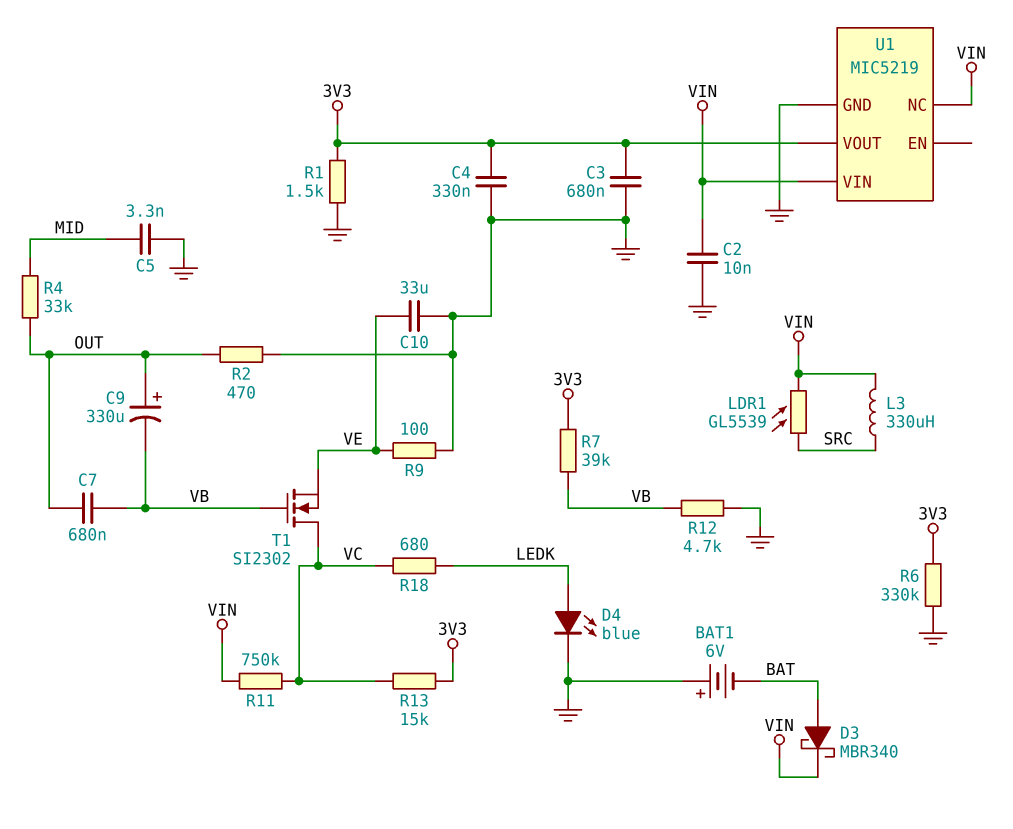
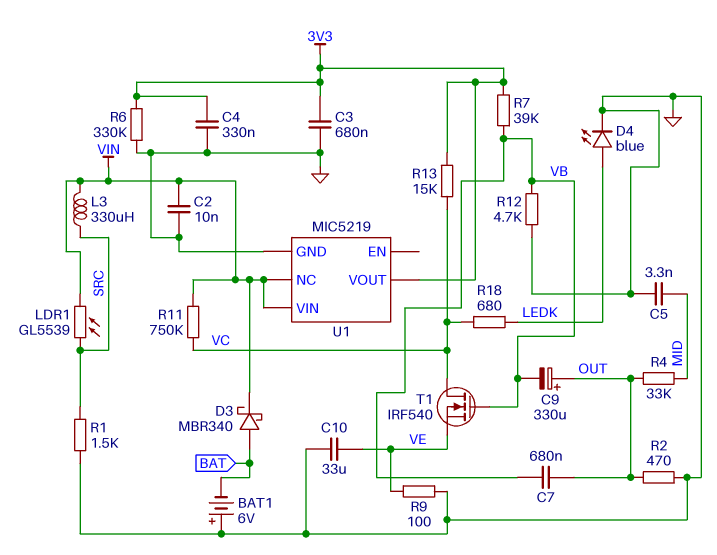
R1: 1.5k (3V3, GND) -> 1.5k (GND, SRC)
T1: NMOS SI2302 (G VB, D VC, S VE) -> NMOS IRF540 (G VB, D VC, S VE)

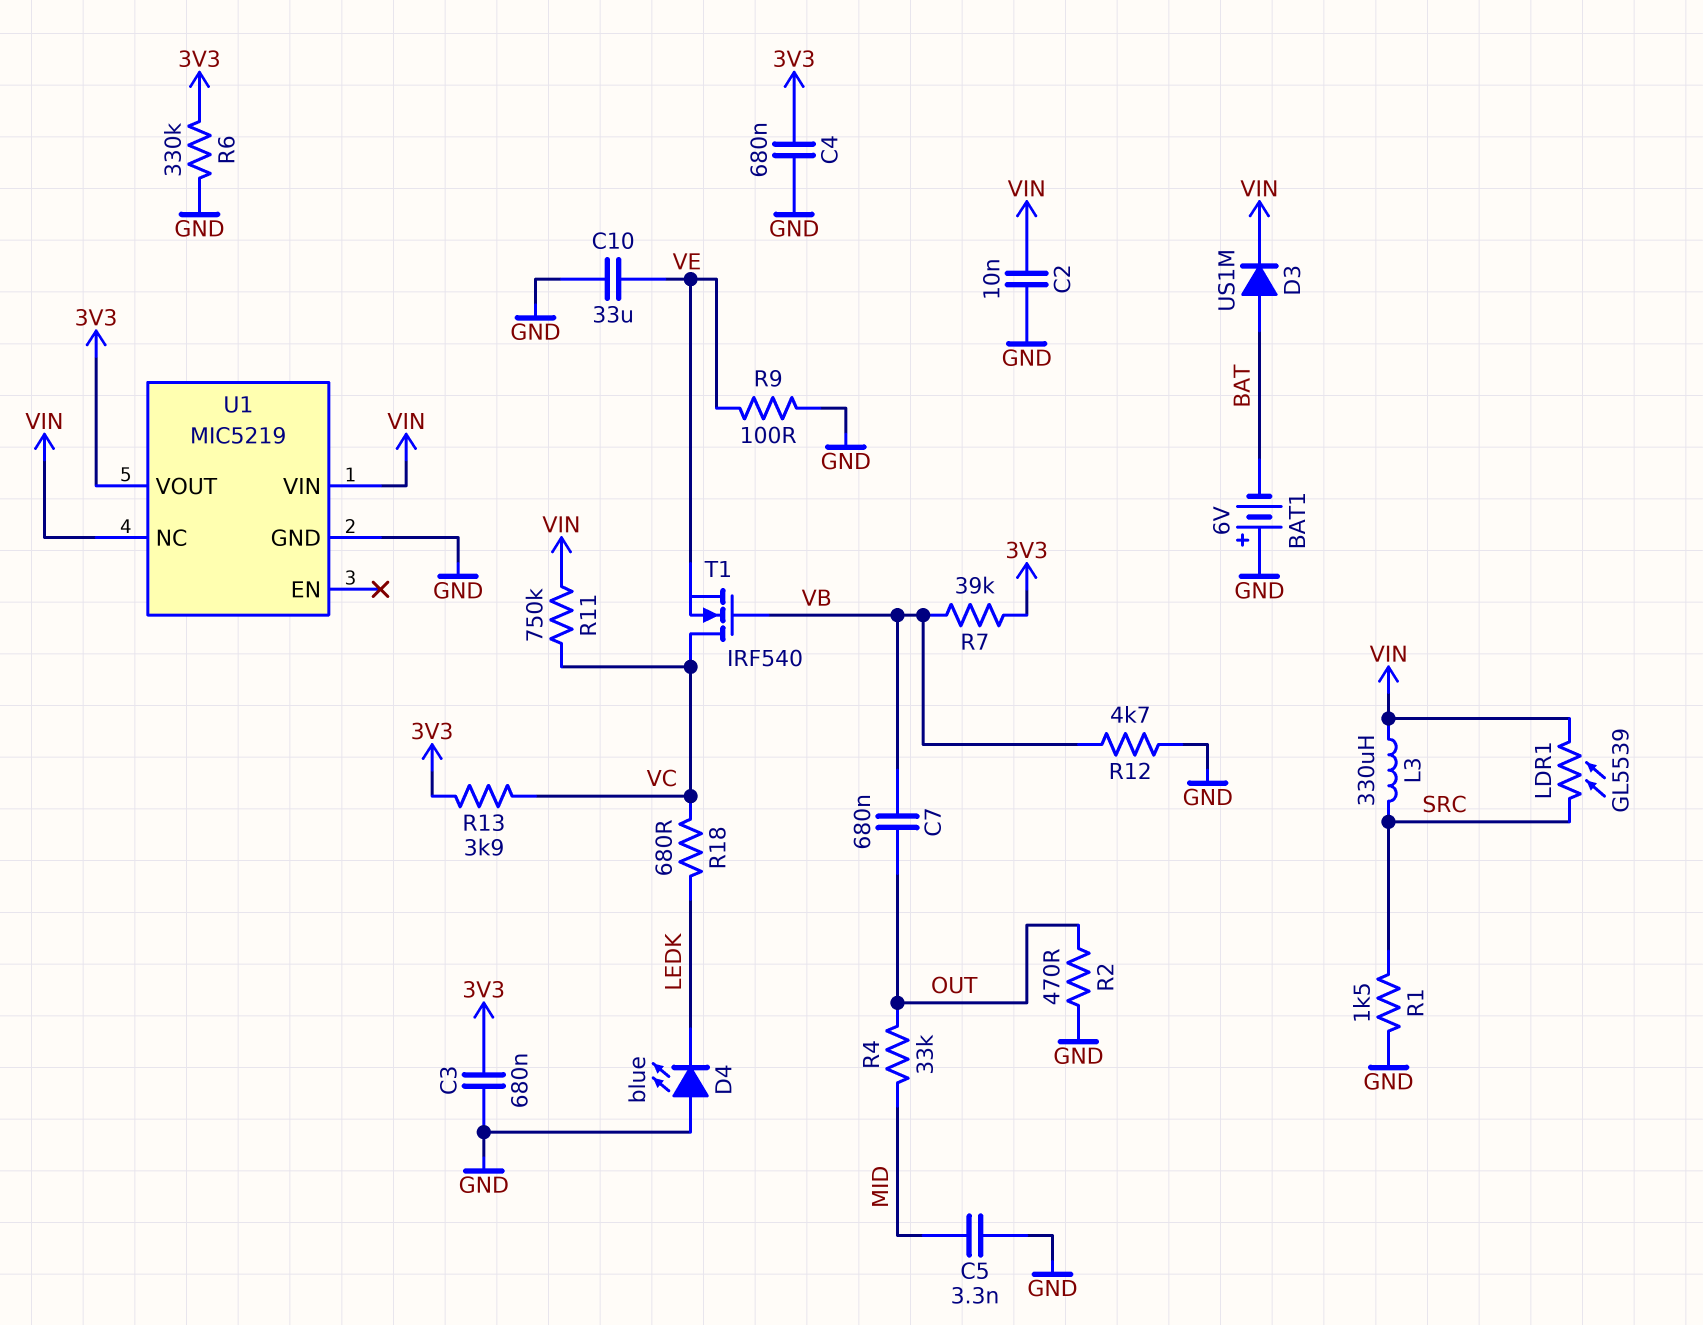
C4: 330nF (3V3, GND) -> 680nF (3V3, GND)
C9: 330uF (plus OUT, minus VB) -> none
D3: schottky MBR340 (A BAT, K VIN) -> diode US1M (A BAT, K VIN)
D4: LED blue (A LEDK, K GND) -> LED blue (A GND, K LEDK)
R13: 15k (3V3, VC) -> 3.9k (3V3, VC)

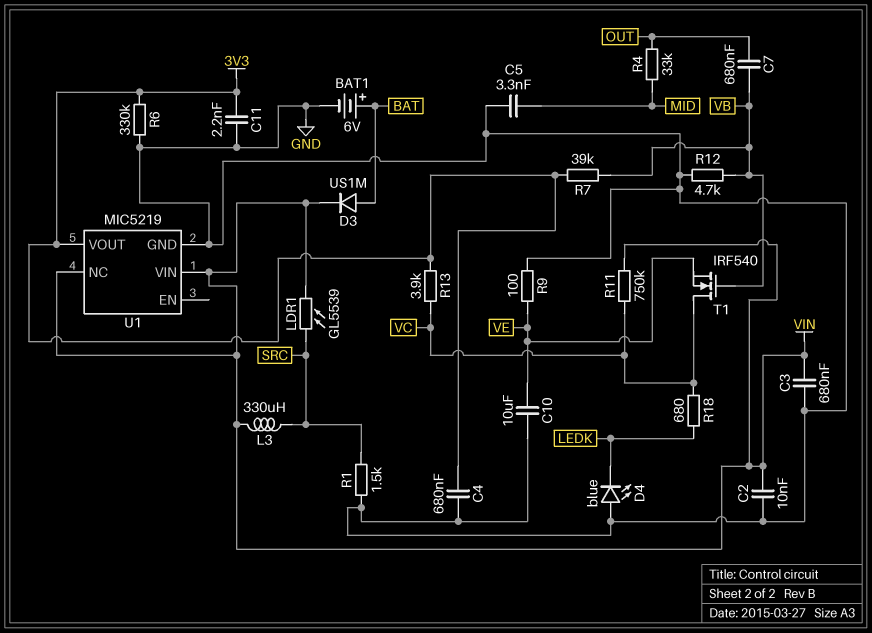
BAT1: 6V (plus GND, minus BAT) -> 6V (plus BAT, minus GND)
C3: 680nF (3V3, GND) -> 680nF (GND, VIN)
C10: 33uF (GND, VE) -> 10uF (GND, VE)
C11: none -> 2.2nF (3V3, GND)
R2: 470 (GND, OUT) -> none

